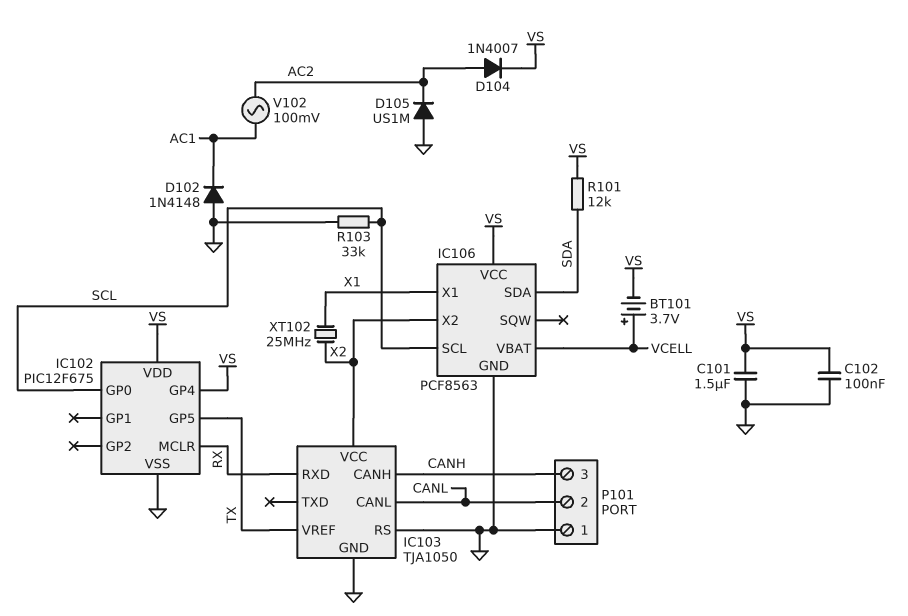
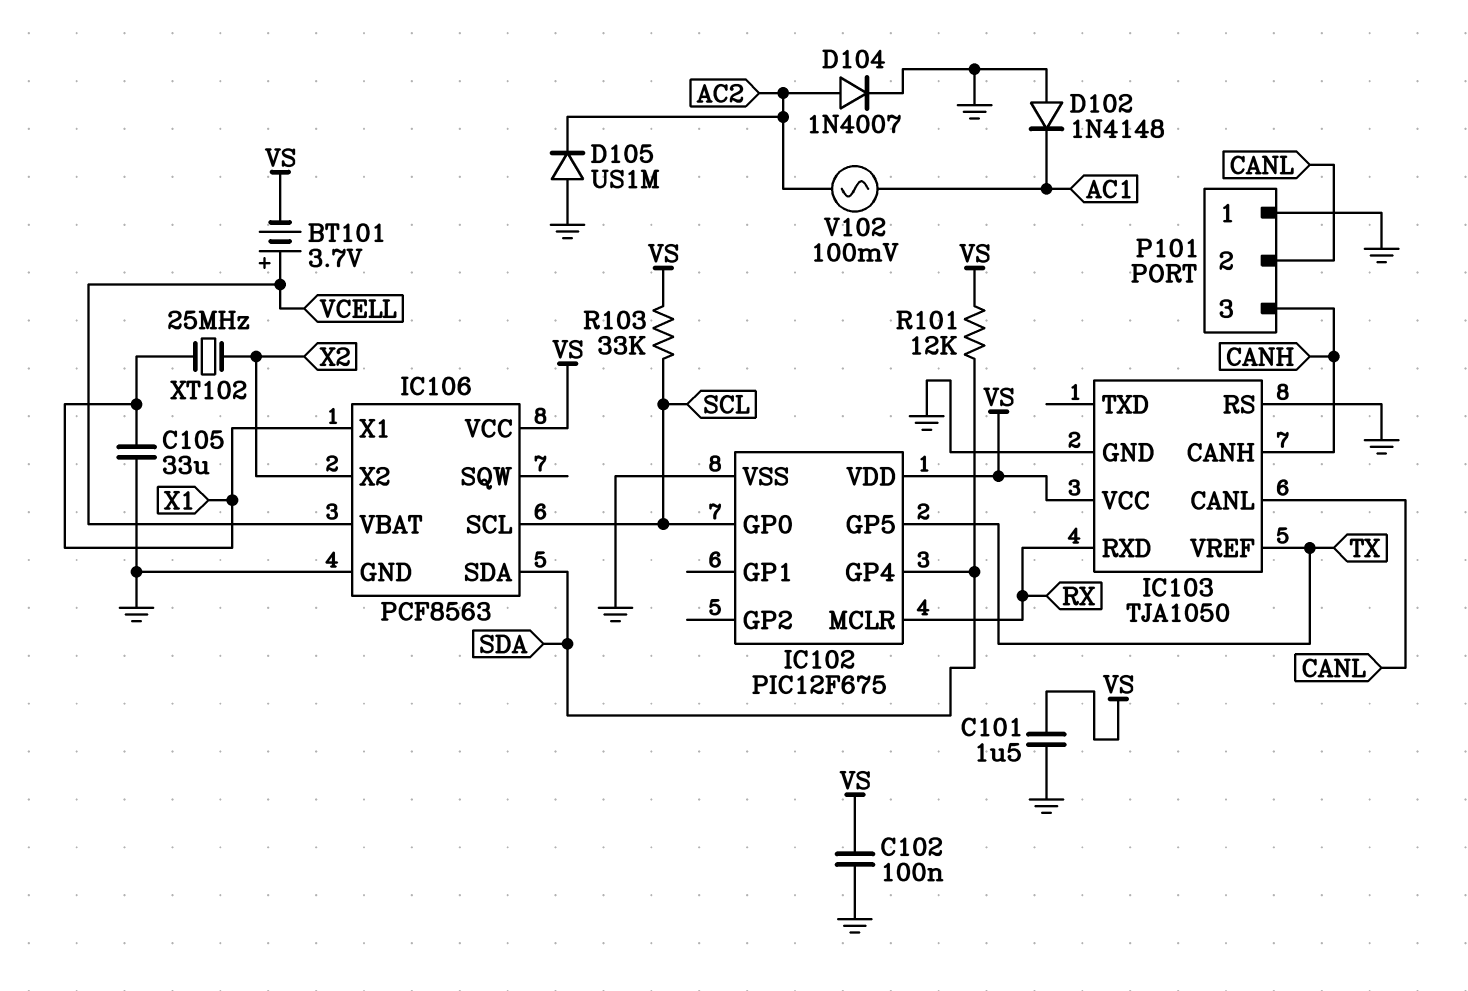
C105: none -> 33uF (GND, X1)
D104: diode 1N4007 (A AC2, K VS) -> diode 1N4007 (A AC2, K GND)
IC102 pin GP4: VS -> SDA
IC103 pin VCC: X2 -> VS
R103: 33k (GND, SCL) -> 33k (SCL, VS)

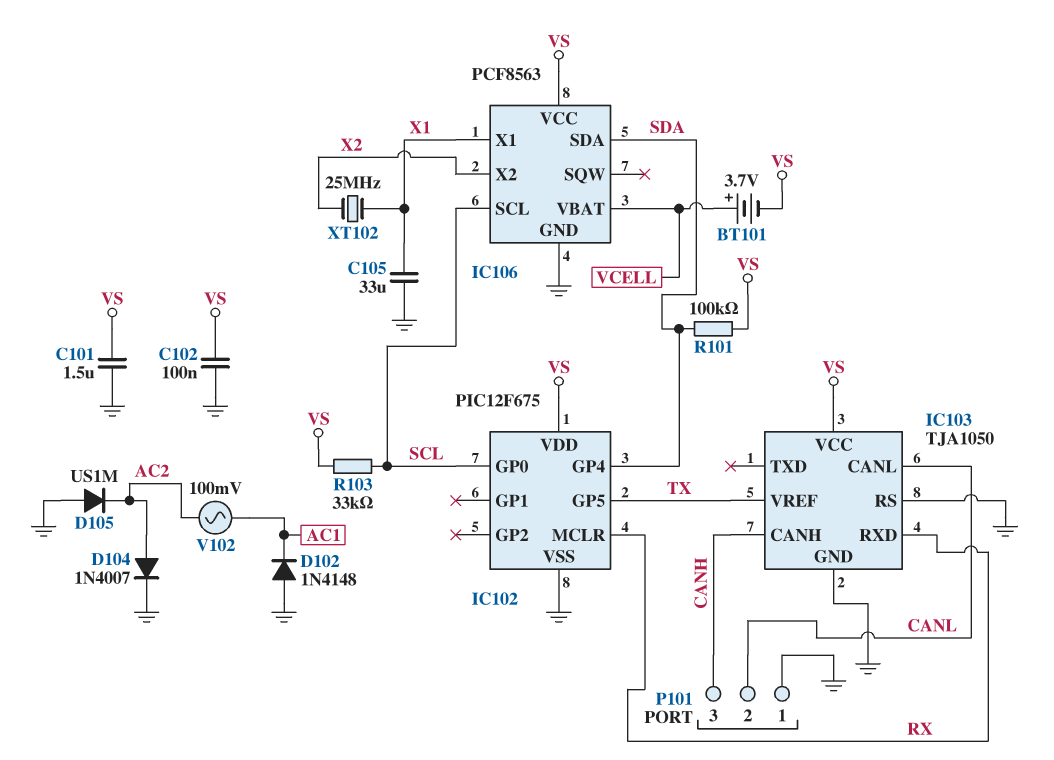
R101: 12k (SDA, VS) -> 100k (SDA, VS)

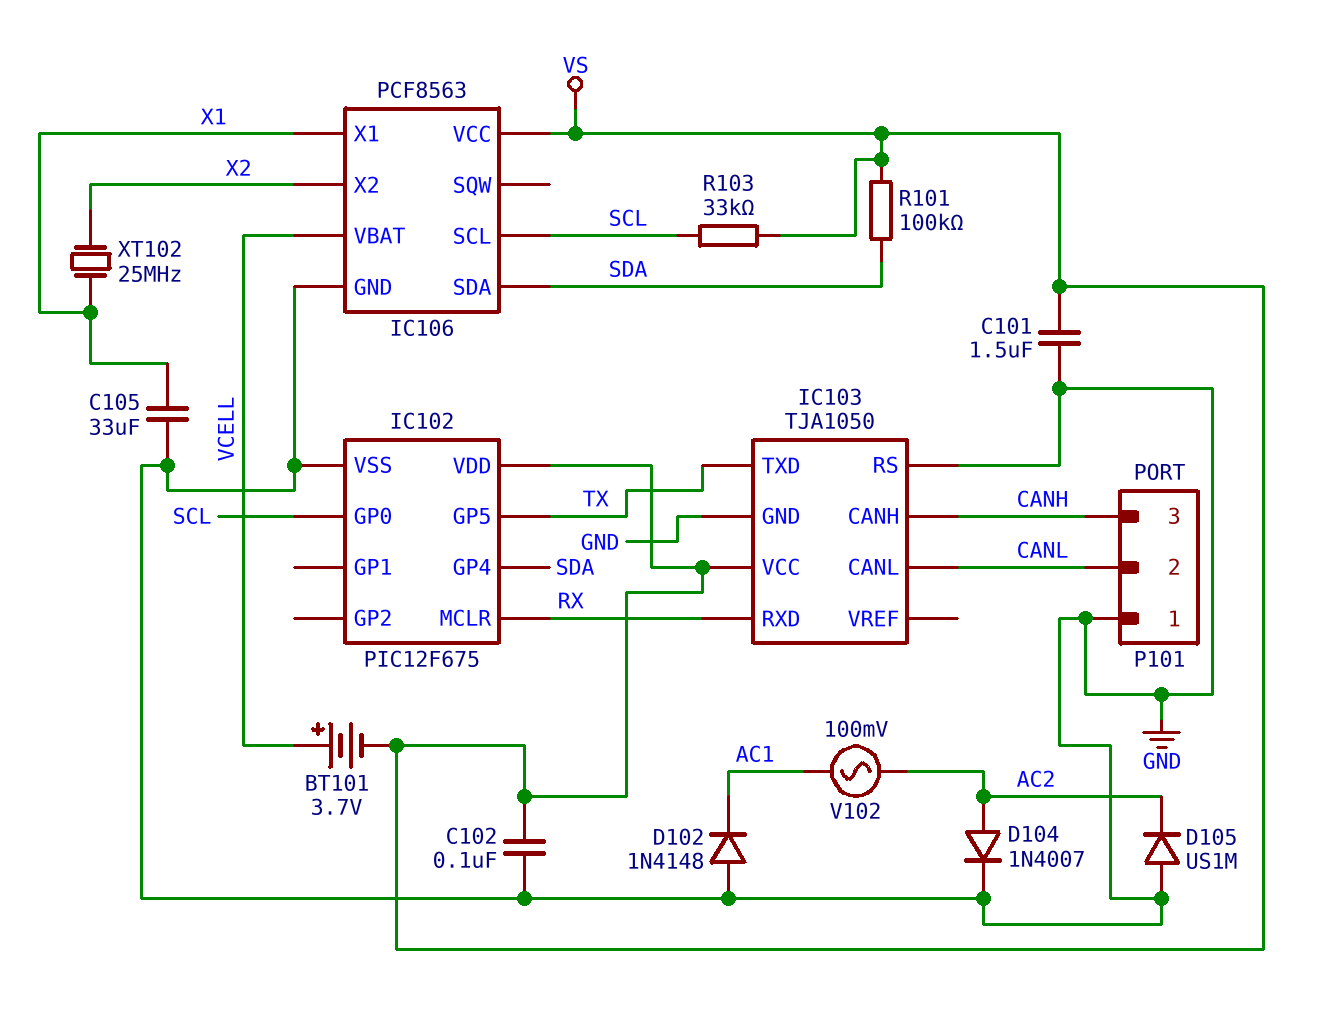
IC103 pin TXD: none -> TX
IC103 pin VREF: TX -> none

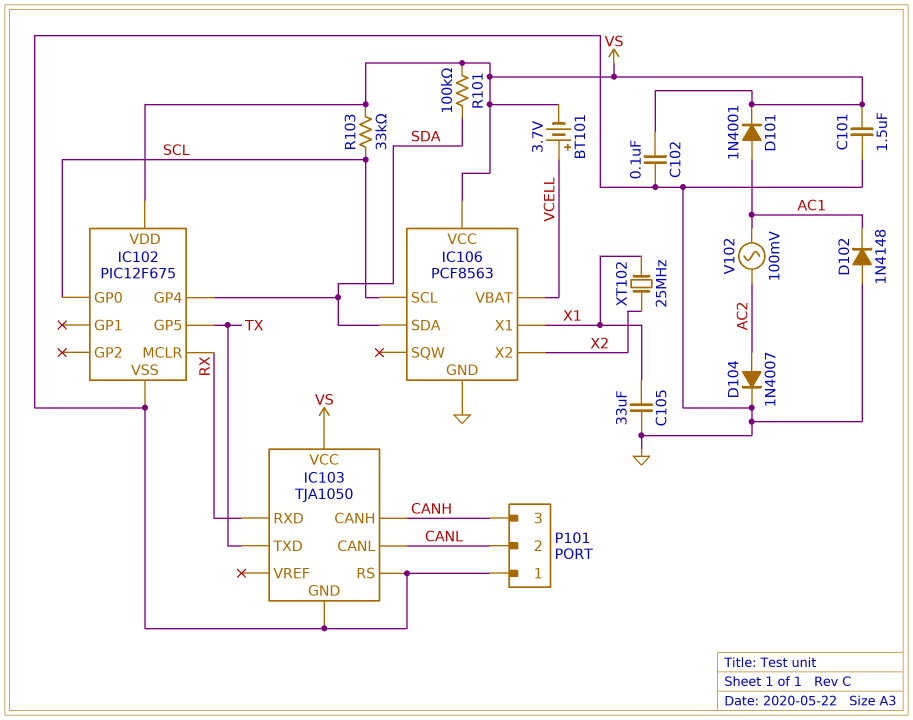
D101: none -> diode 1N4001 (A AC1, K VS)
D105: diode US1M (A GND, K AC2) -> none

